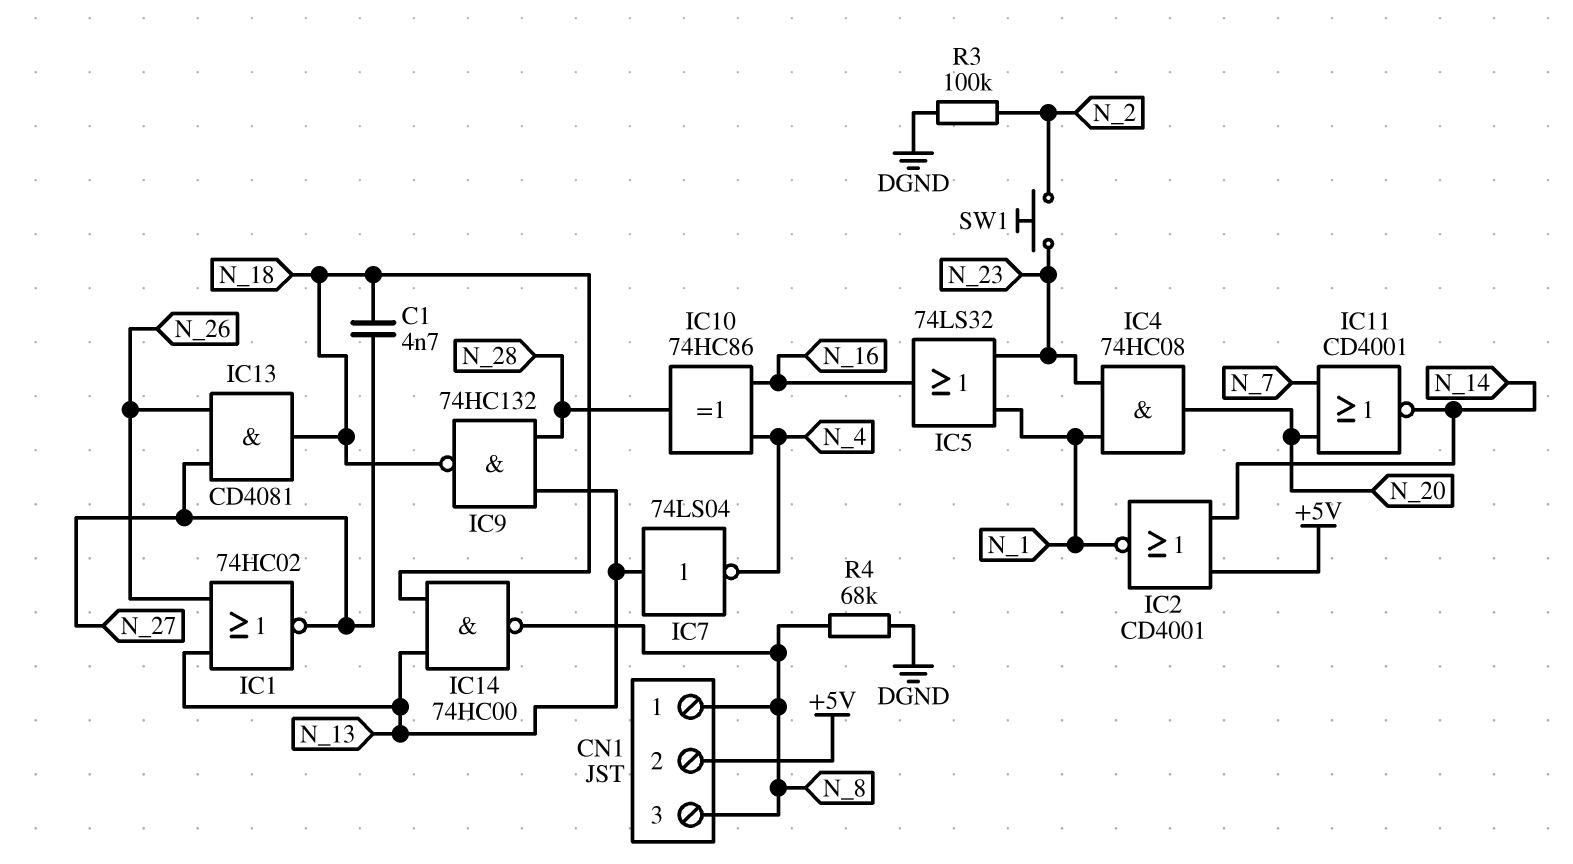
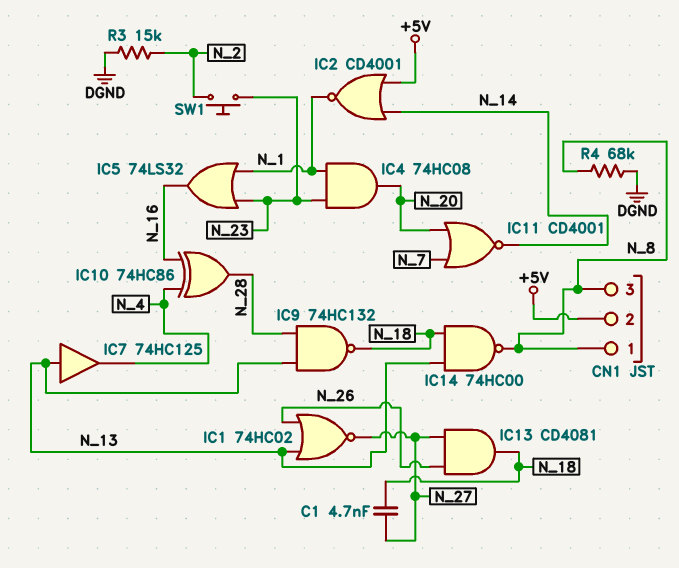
IC7: NOT 74LS04 (in N_13, out N_4) -> buffer 74HC125 (in N_13, out N_4)
R3: 100k (DGND, N_2) -> 15k (DGND, N_2)

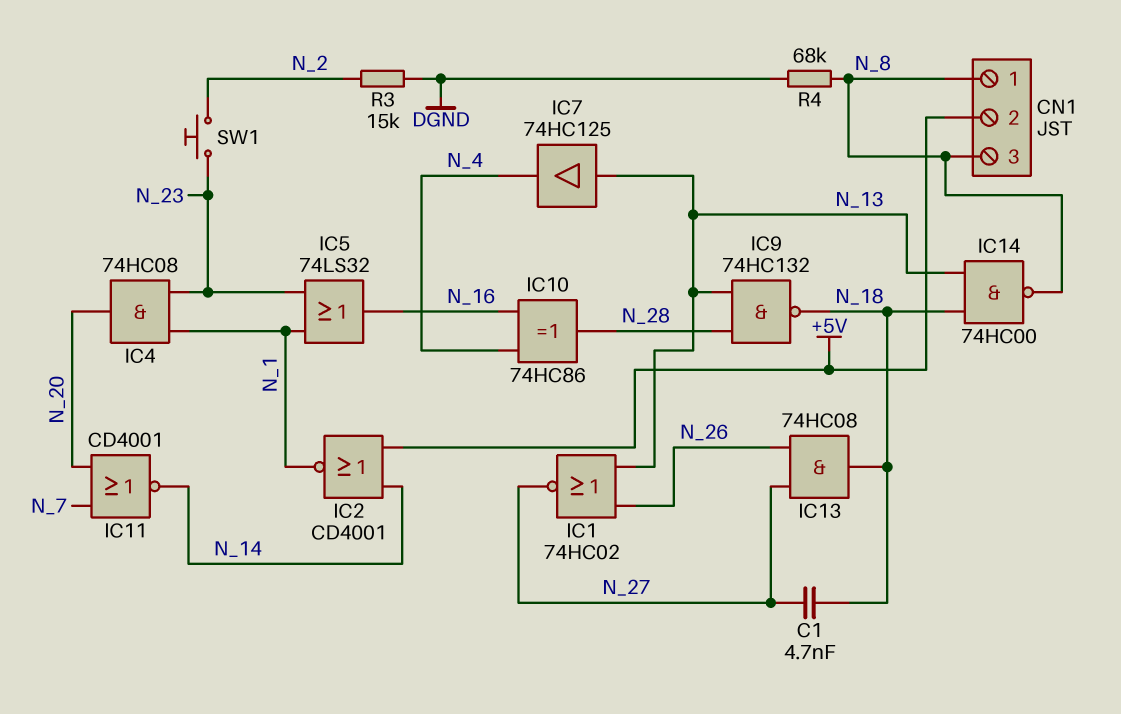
IC13: AND CD4081 (in N_26, in N_27, out N_18) -> AND 74HC08 (in N_26, in N_27, out N_18)

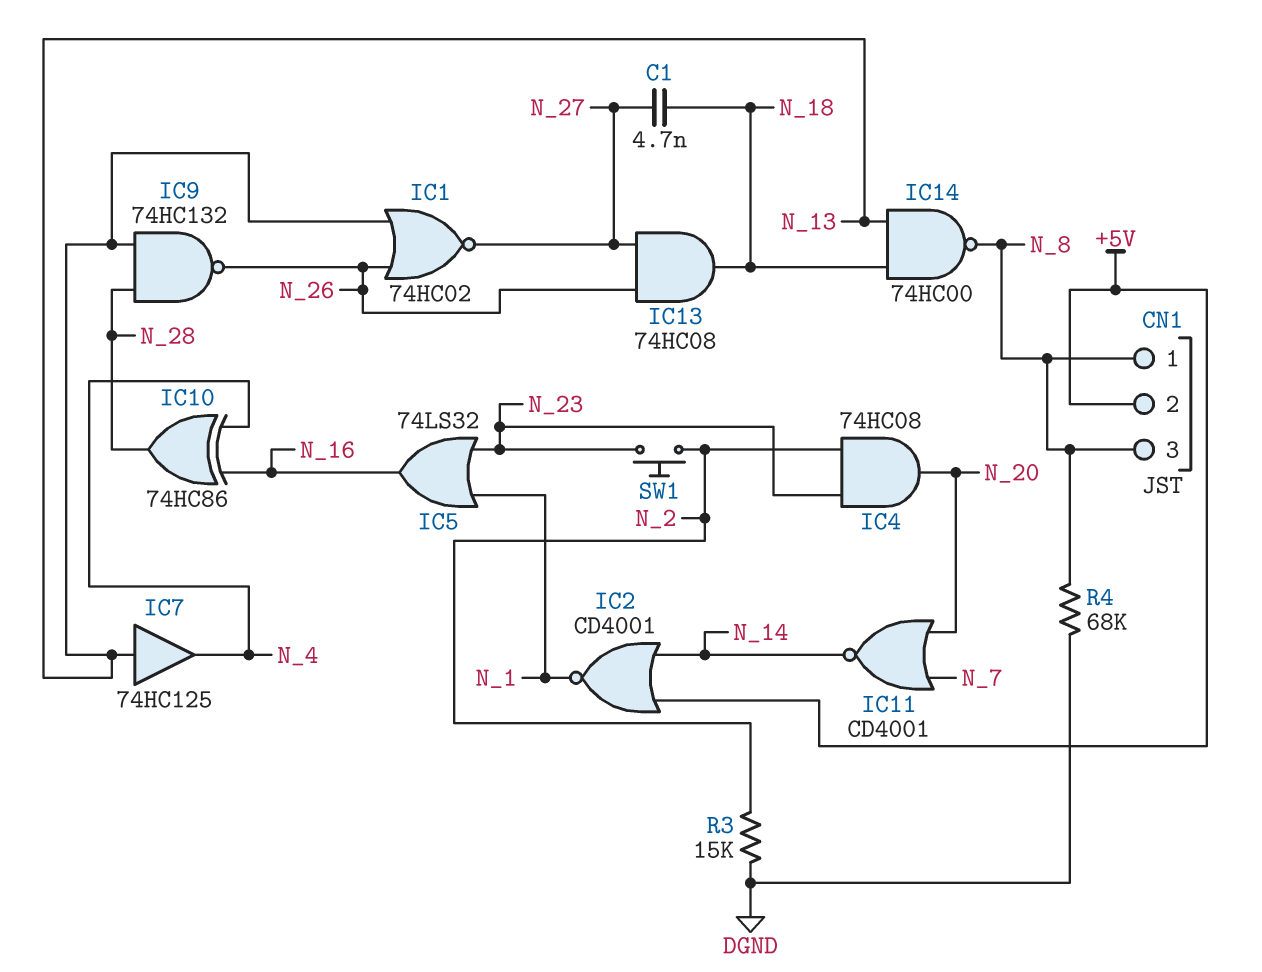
IC4: AND 74HC08 (in N_1, in N_23, out N_20) -> AND 74HC08 (in N_2, in N_23, out N_20)
IC9: NAND 74HC132 (in N_13, in N_28, out N_18) -> NAND 74HC132 (in N_13, in N_28, out N_26)

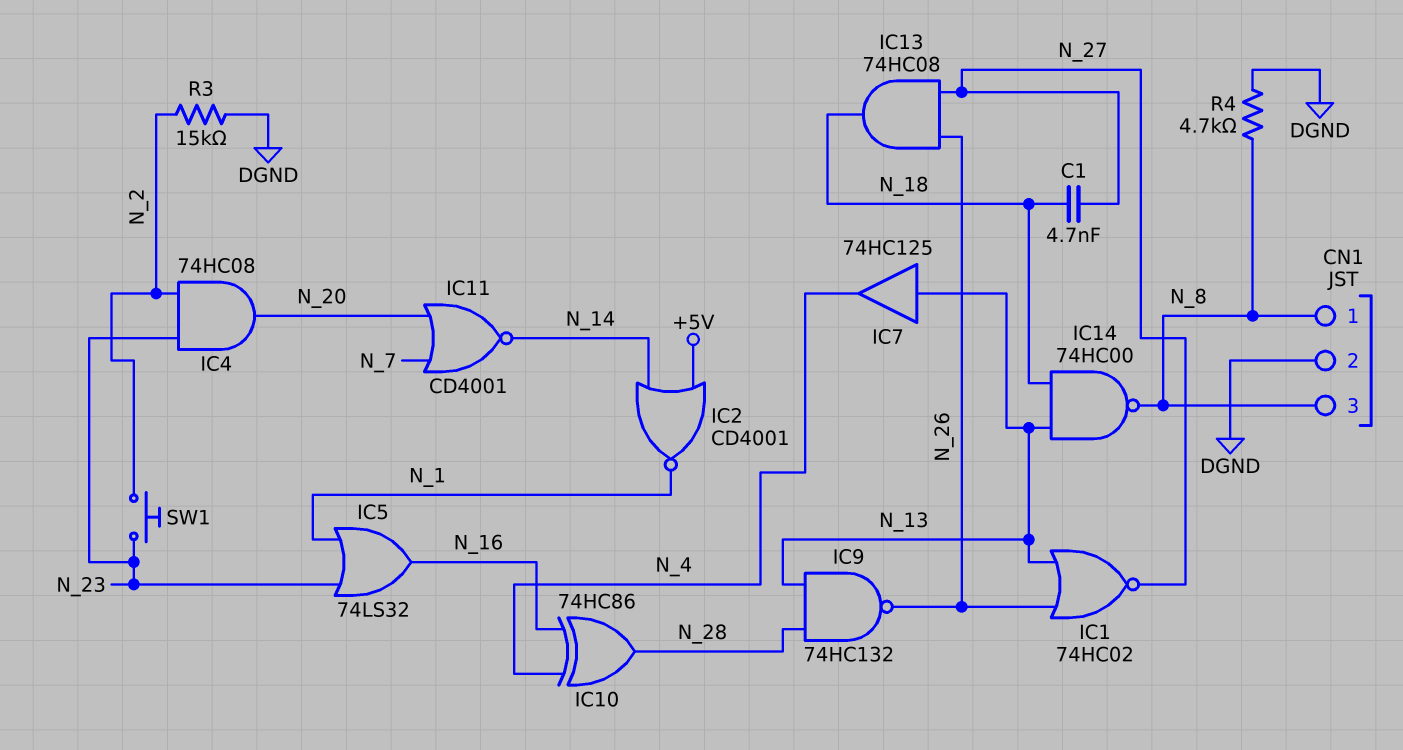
CN1 pin 2: +5V -> DGND
R4: 68k (DGND, N_8) -> 4.7k (DGND, N_8)

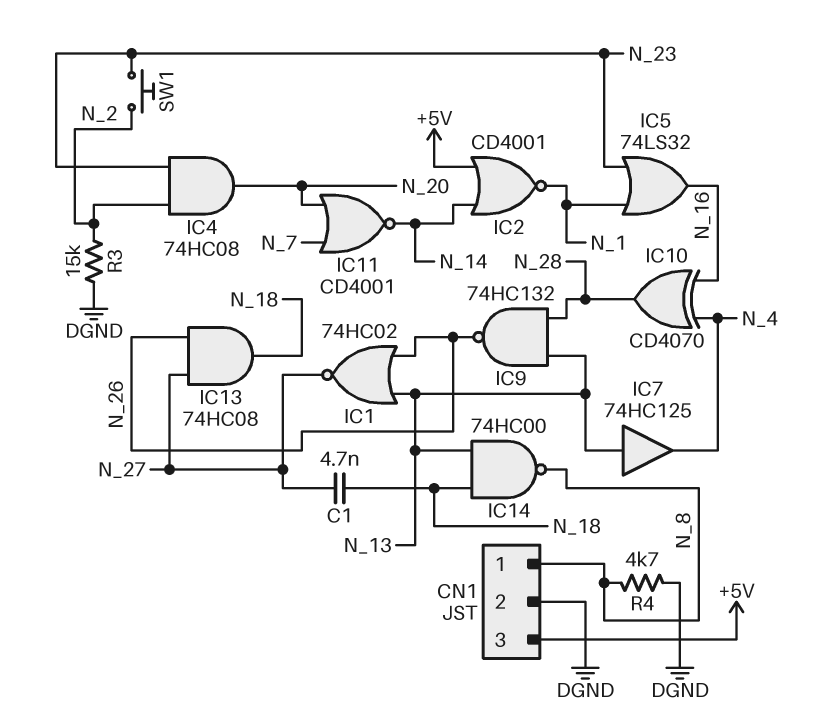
CN1 pin 3: N_8 -> +5V
IC10: XOR 74HC86 (in N_4, in N_16, out N_28) -> XOR CD4070 (in N_4, in N_16, out N_28)

